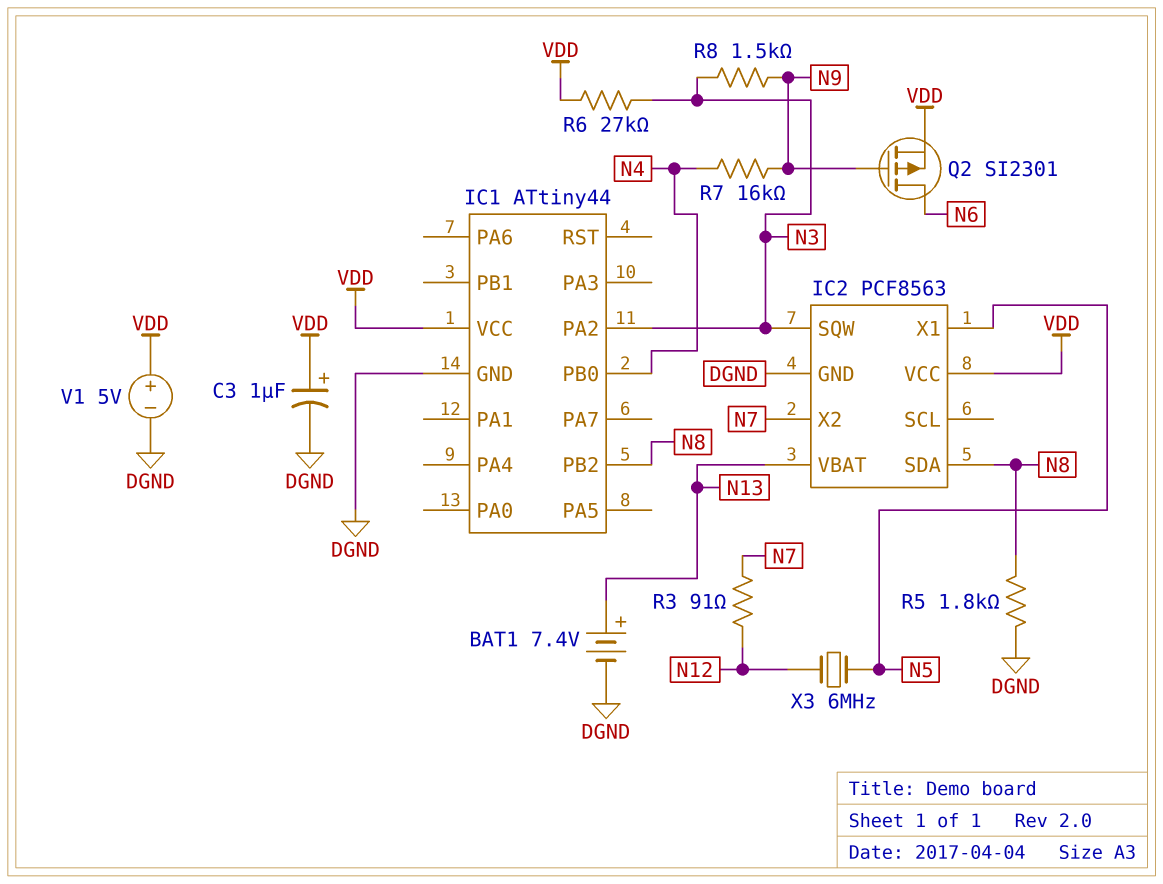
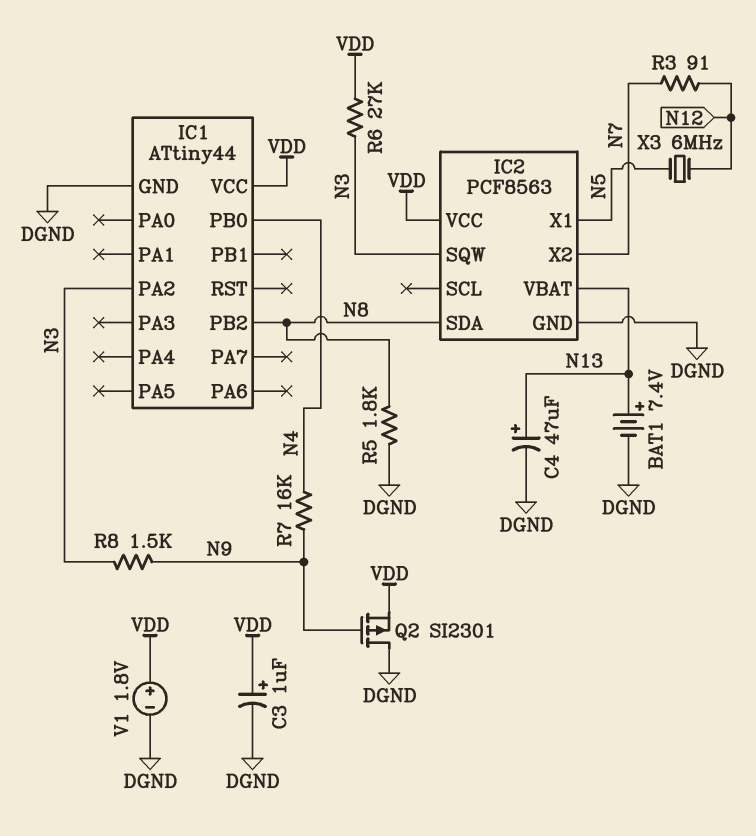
C4: none -> 47uF (plus N13, minus DGND)
Q2: PMOS SI2301 (G N9, D N6, S VDD) -> PMOS SI2301 (G N9, D DGND, S VDD)
V1: 5V (plus VDD, minus DGND) -> 1.8V (plus VDD, minus DGND)

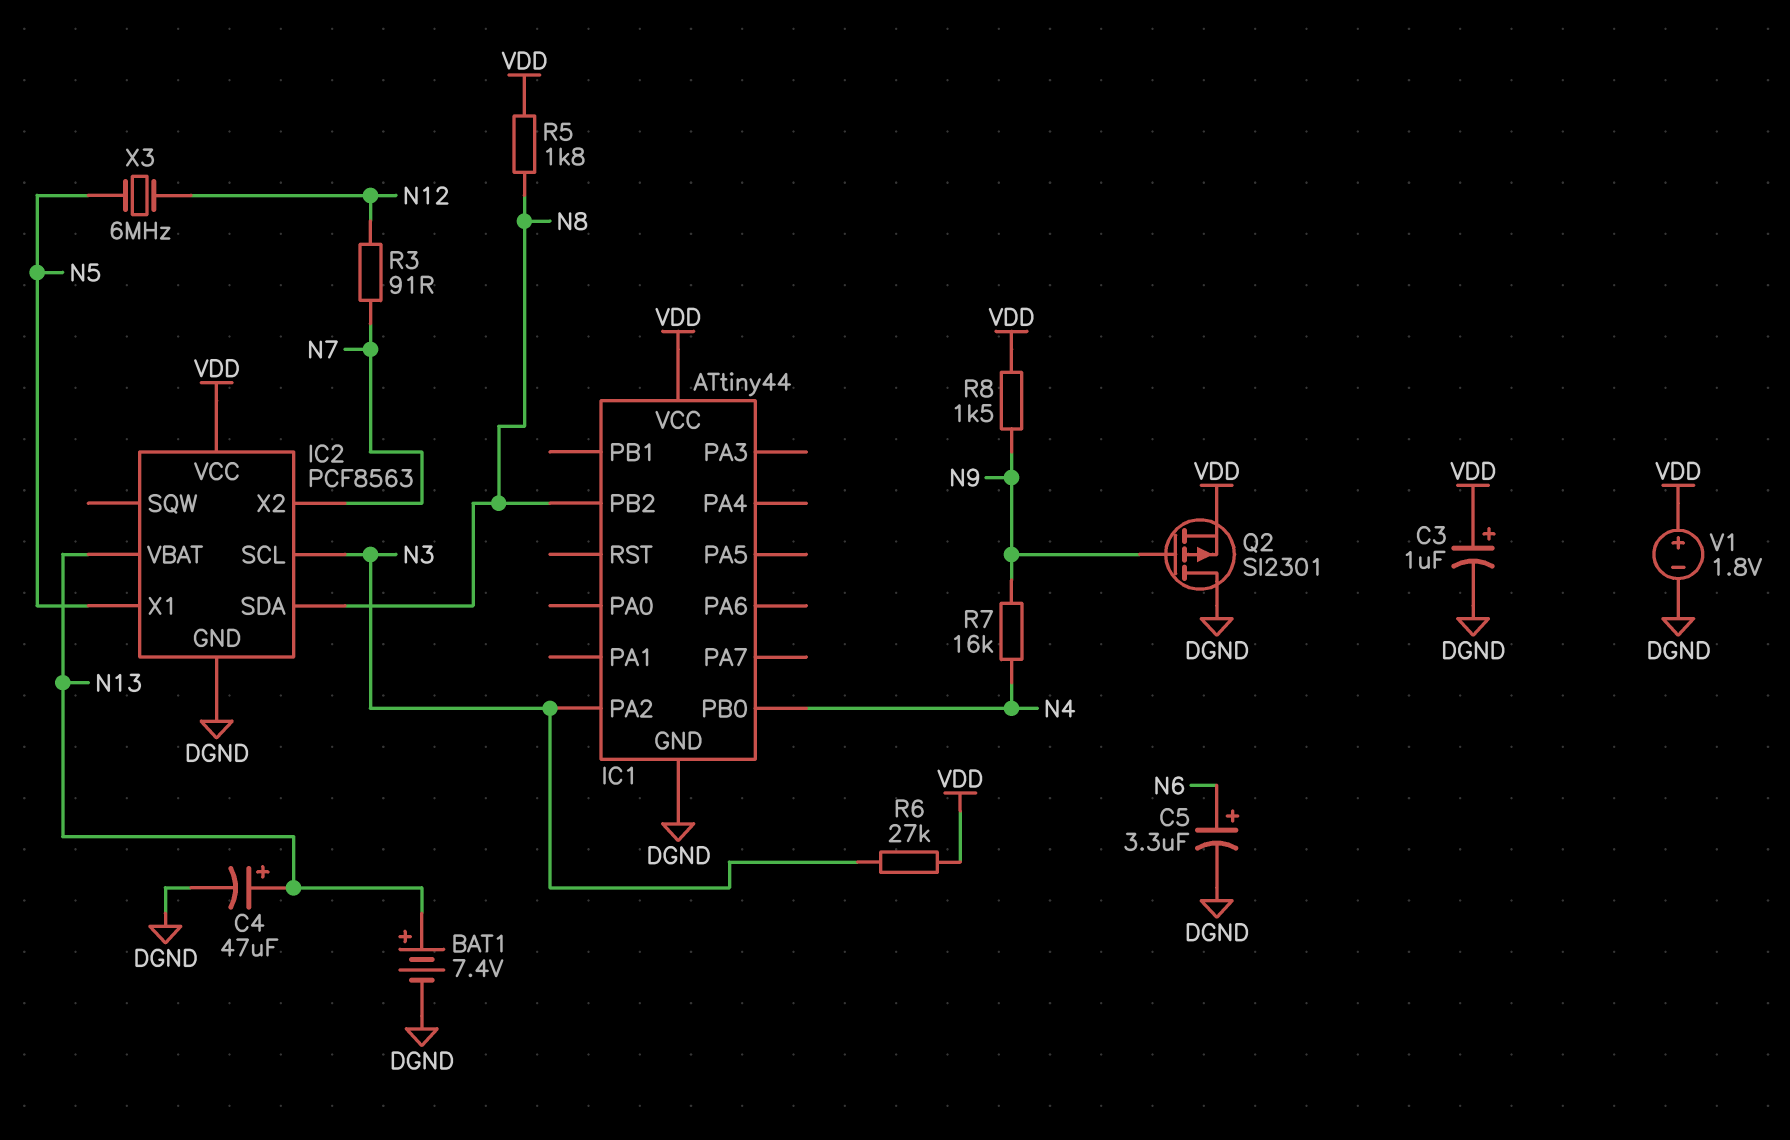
C5: none -> 3.3uF (plus N6, minus DGND)
IC2 pin SCL: none -> N3
IC2 pin SQW: N3 -> none
R5: 1.8k (DGND, N8) -> 1.8k (N8, VDD)
R8: 1.5k (N3, N9) -> 1.5k (N9, VDD)

